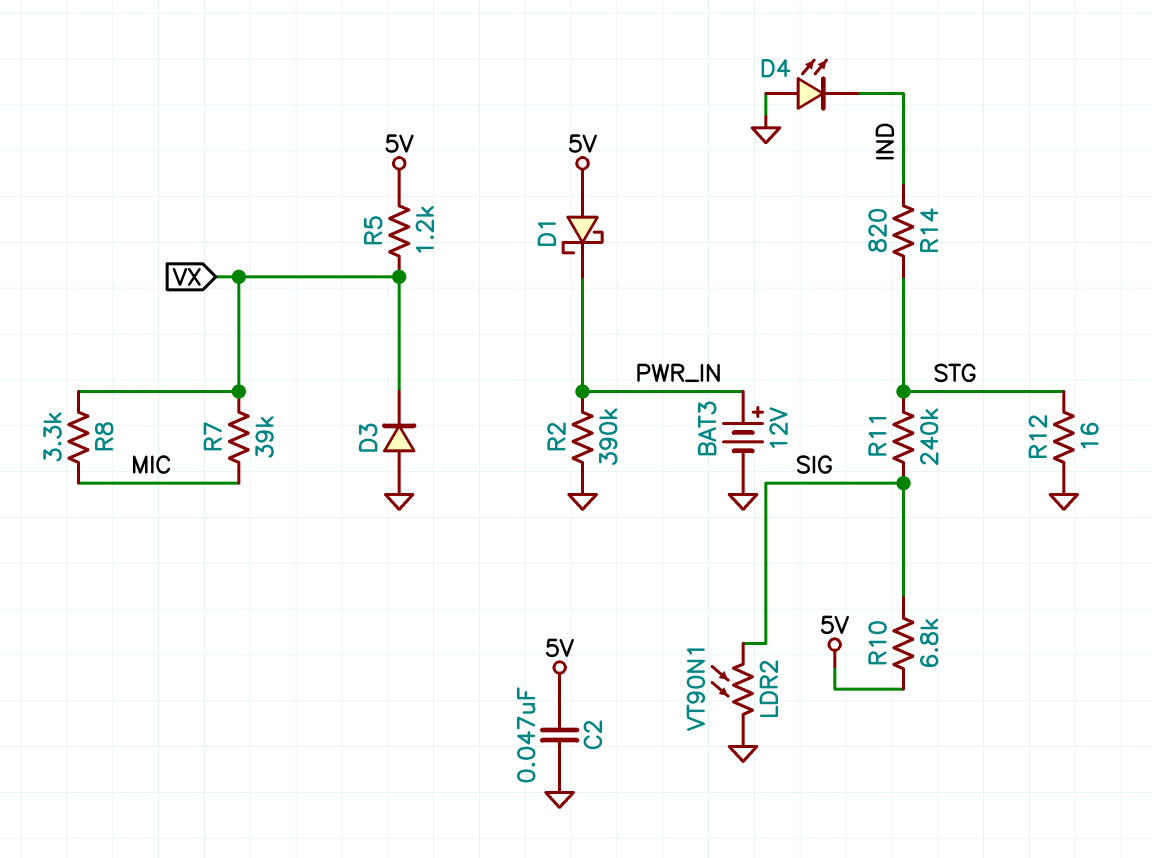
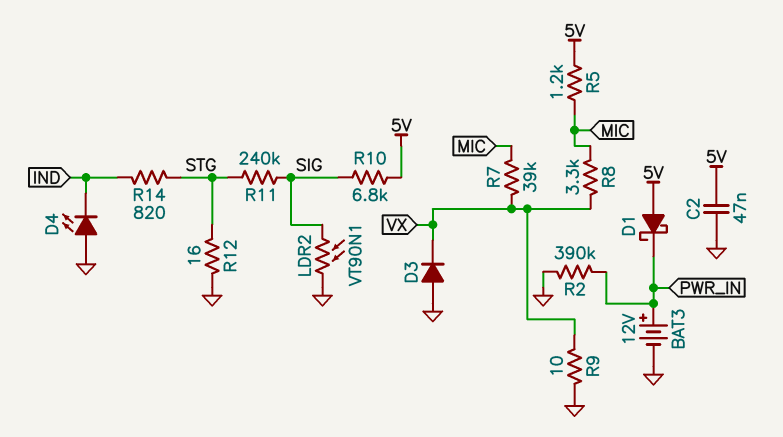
R5: 1.2k (5V, VX) -> 1.2k (5V, MIC)
R9: none -> 10 (GND, VX)

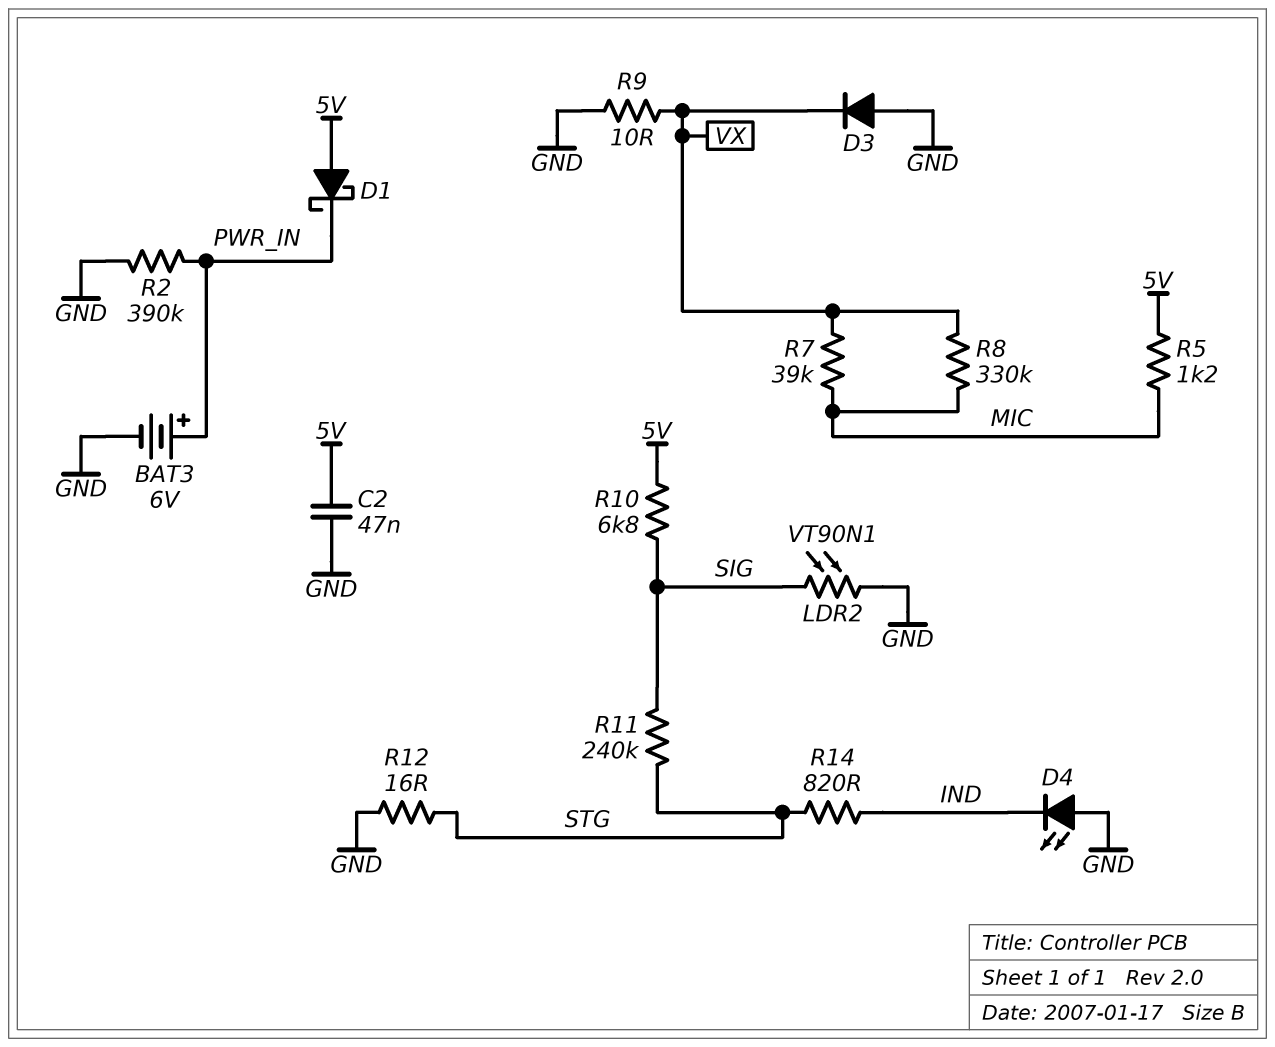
BAT3: 12V (plus PWR_IN, minus GND) -> 6V (plus PWR_IN, minus GND)
R8: 3.3k (MIC, VX) -> 330k (MIC, VX)

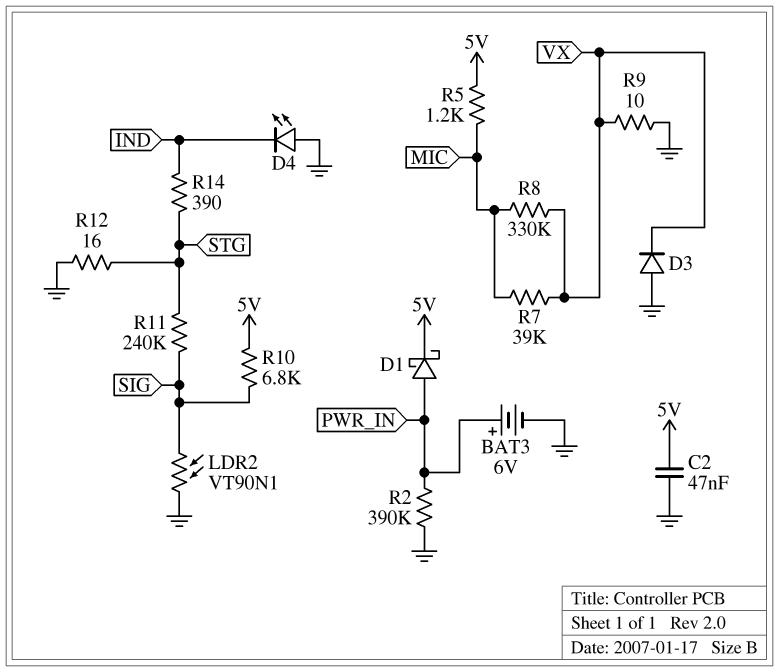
D1: schottky (A 5V, K PWR_IN) -> schottky (A PWR_IN, K 5V)
R14: 820 (IND, STG) -> 390 (IND, STG)

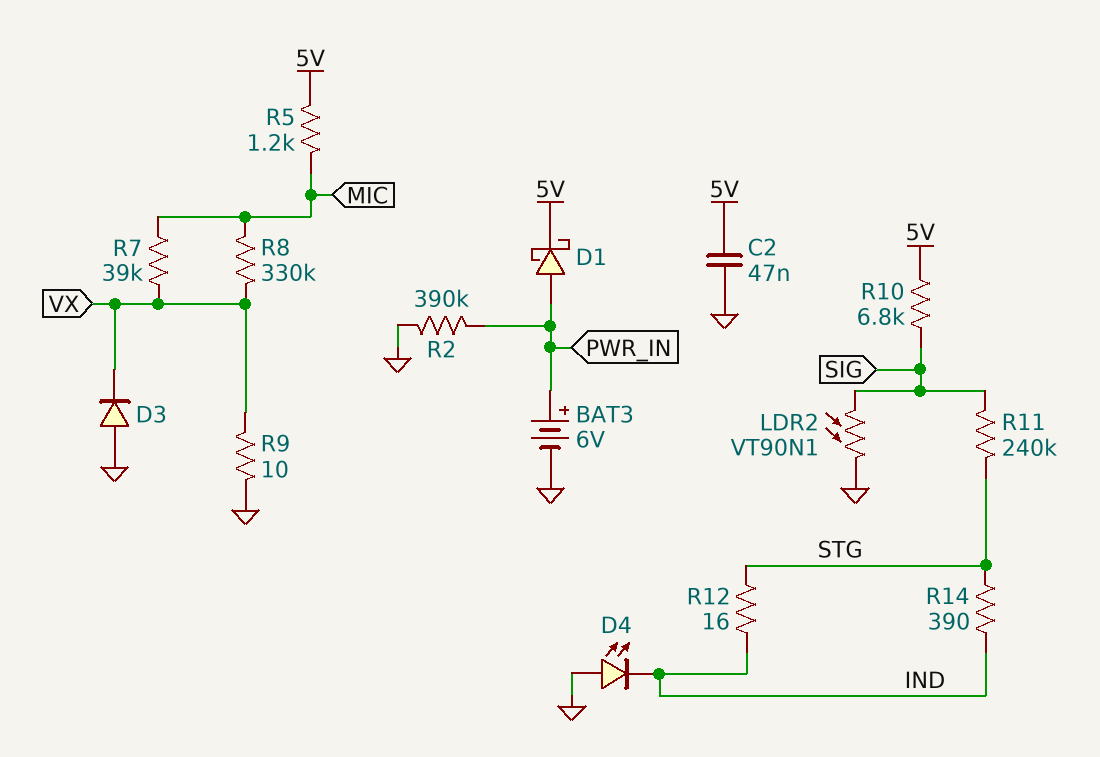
R12: 16 (GND, STG) -> 16 (IND, STG)

